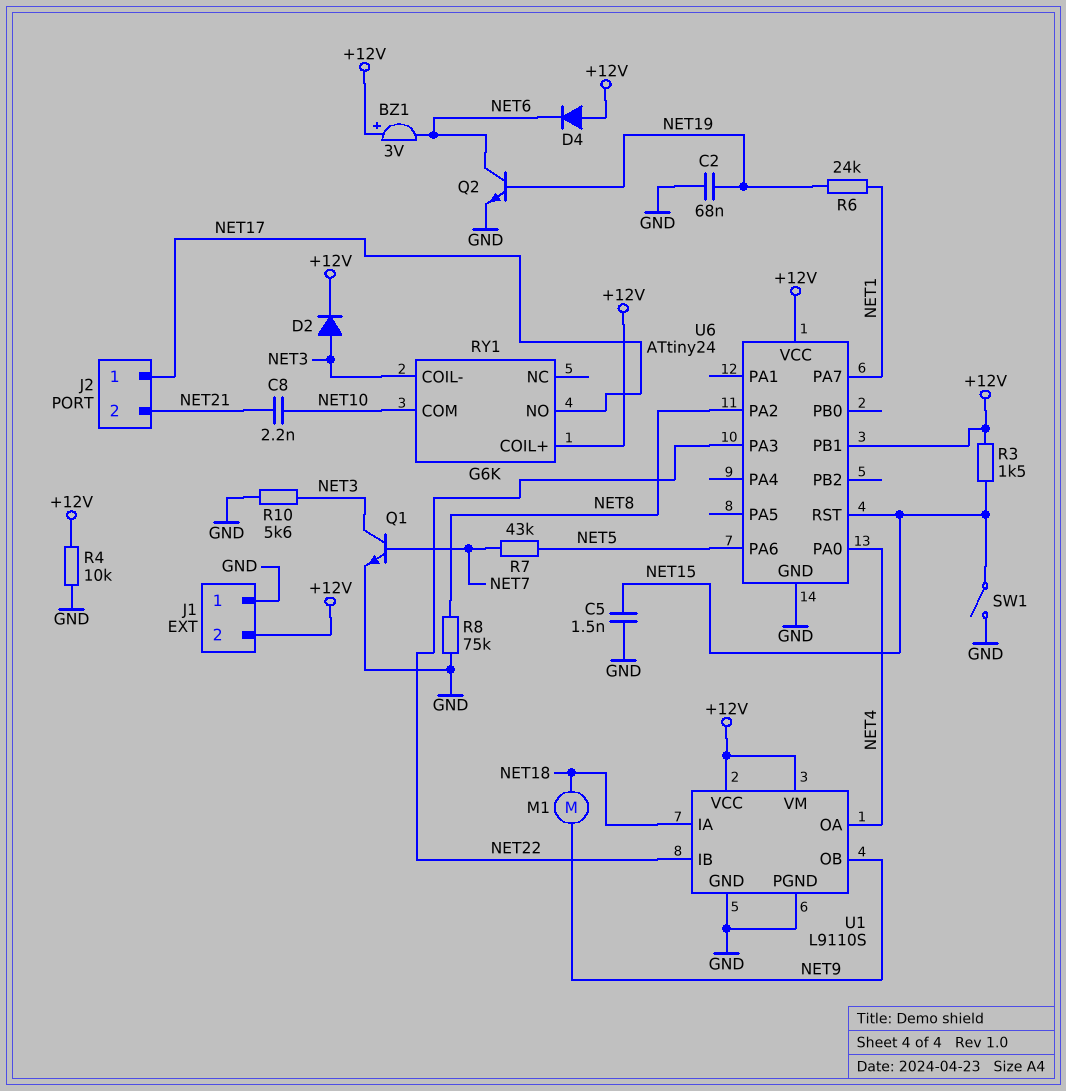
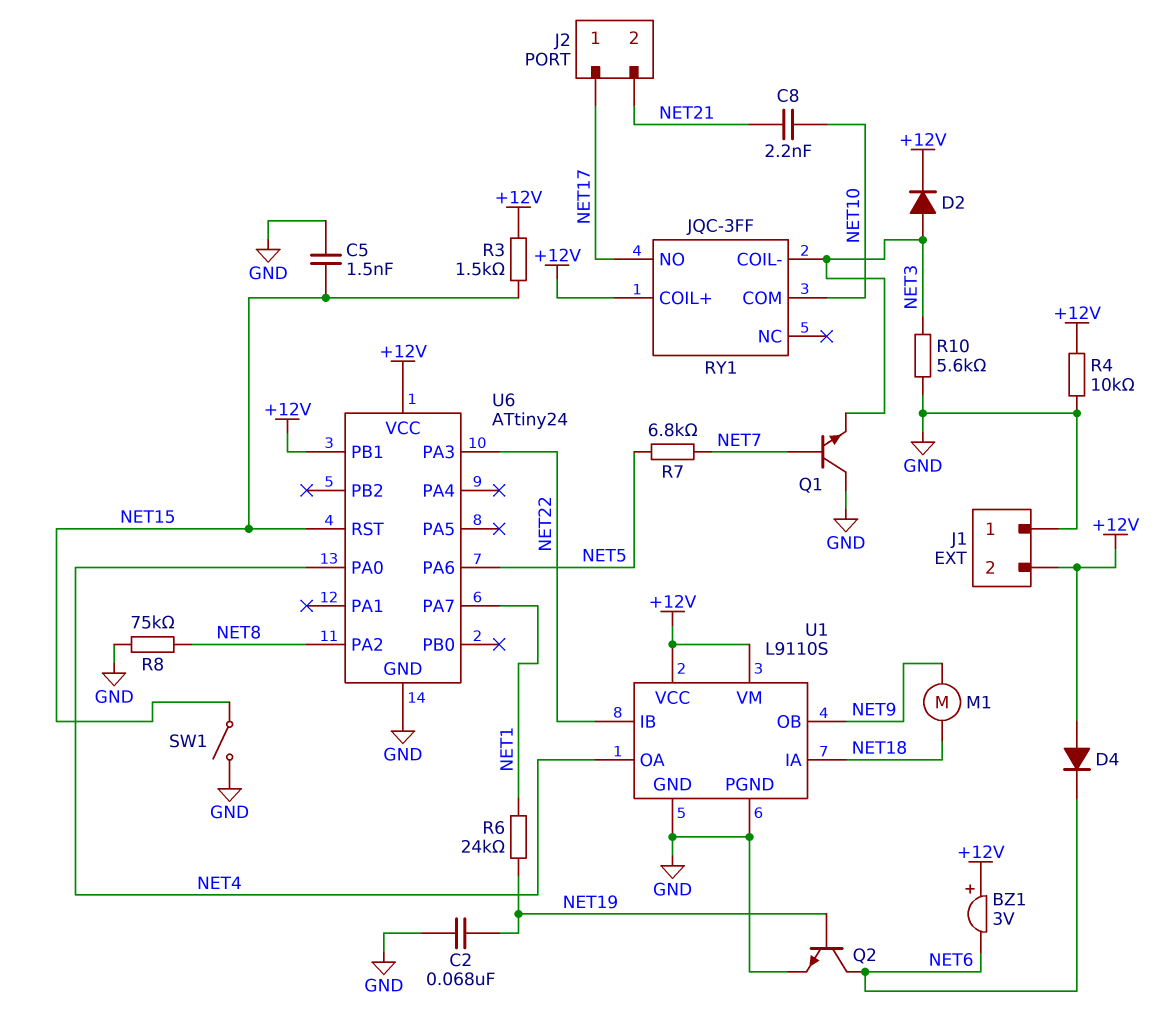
Q1: NPN (B NET7, C NET3, E GND) -> NPN (B NET7, C GND, E NET3)
R7: 43k (NET5, NET7) -> 6.8k (NET5, NET7)
RY1: G6K -> JQC-3FF

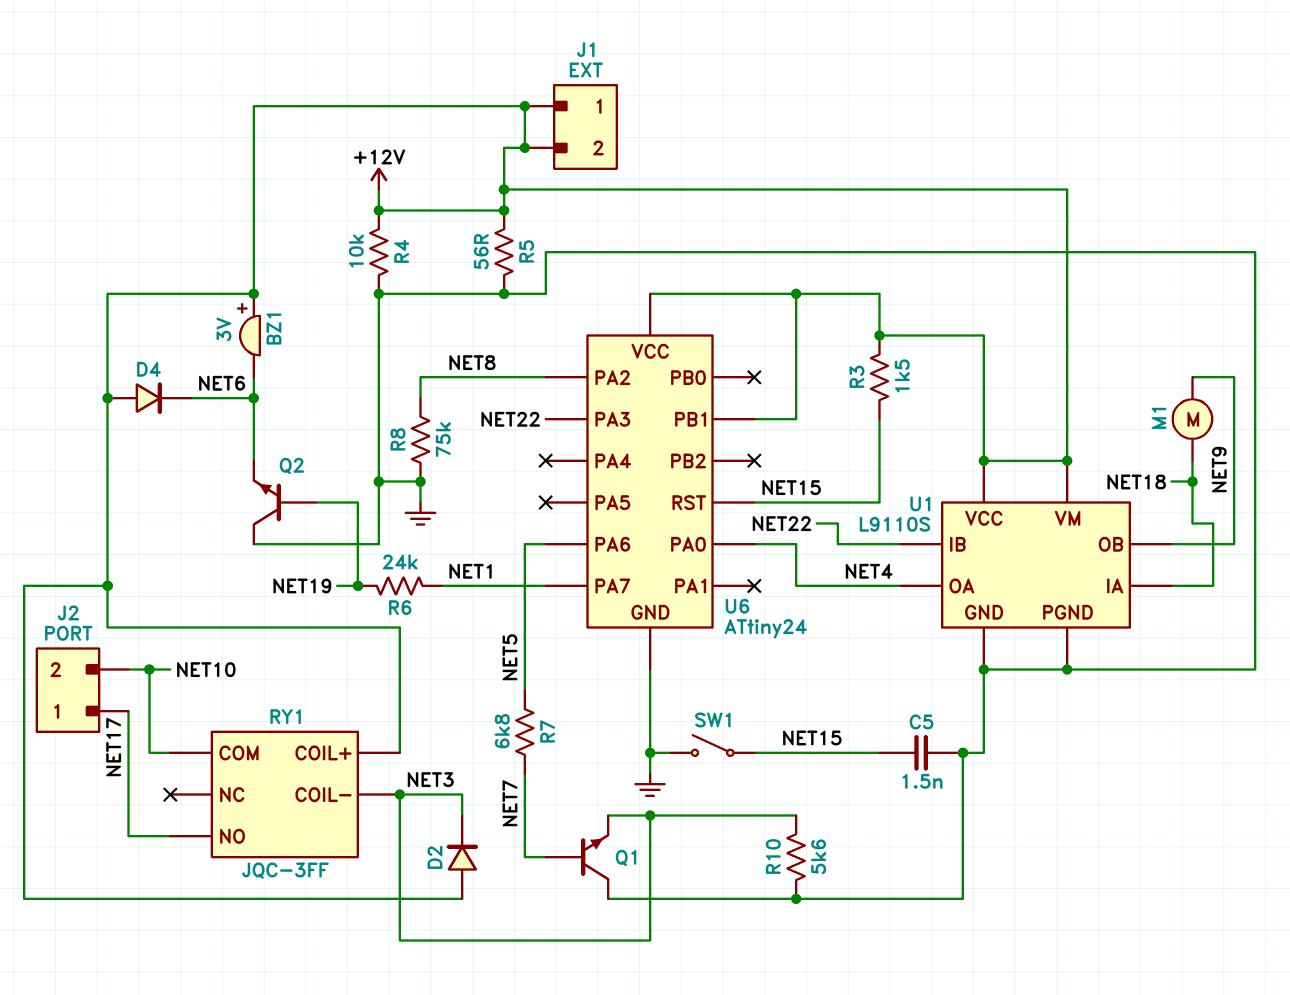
C2: 68nF (GND, NET19) -> none
C8: 2.2nF (NET10, NET21) -> none
D2: diode (A NET3, K +12V) -> diode (A +12V, K NET3)
J1 pin 1: GND -> +12V
J2 pin 2: NET21 -> NET10
Q2: NPN (B NET19, C NET6, E GND) -> NPN (B NET19, C GND, E NET6)
R5: none -> 56 (+12V, GND)

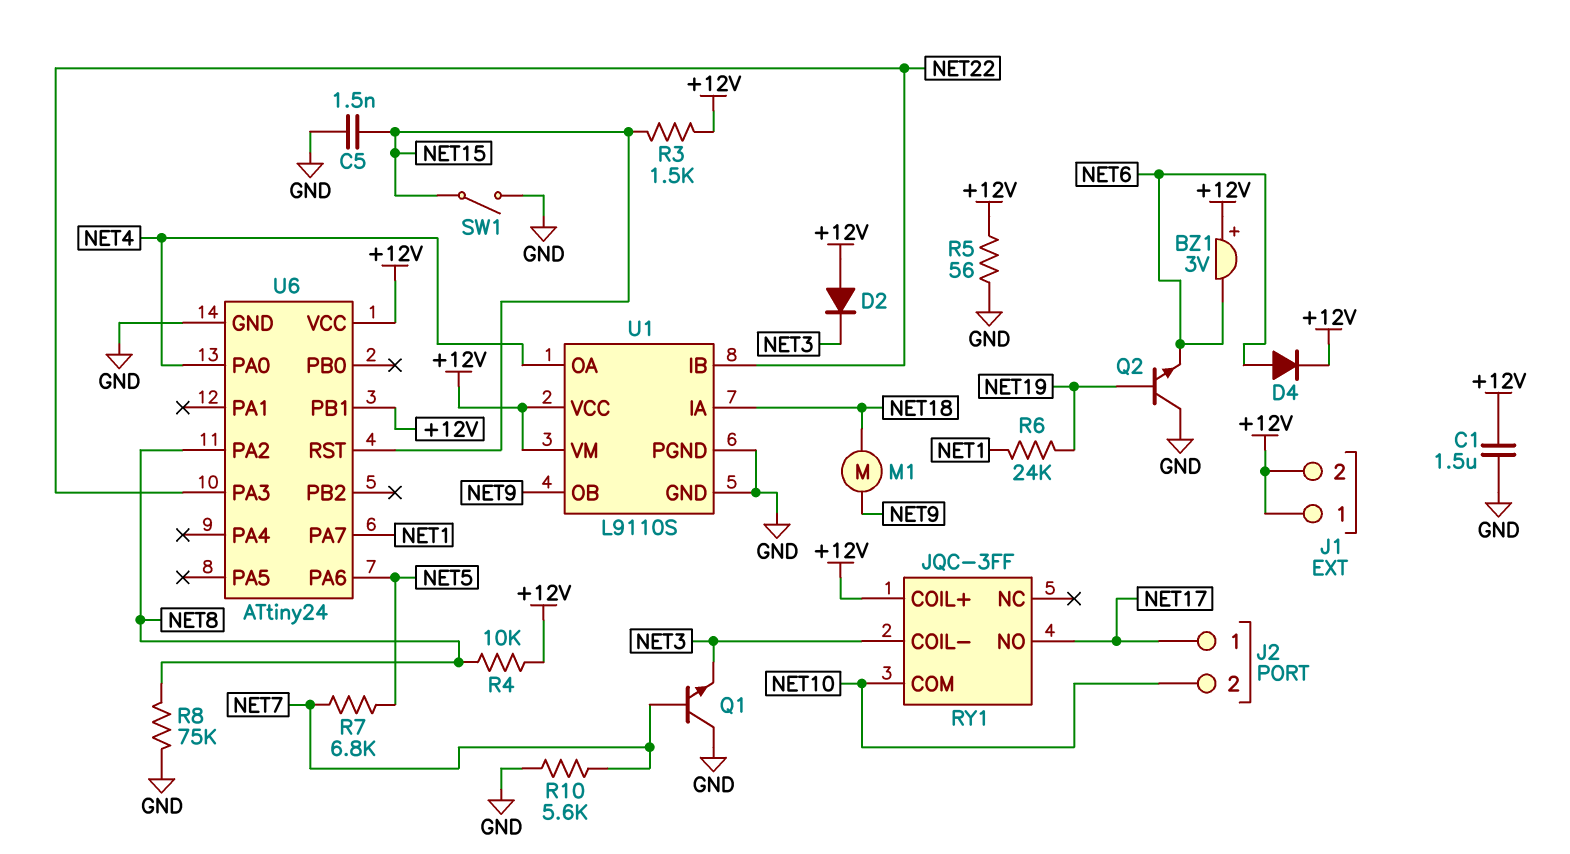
C1: none -> 1.5uF (+12V, GND)
D4: diode (A +12V, K NET6) -> diode (A NET6, K +12V)
R4: 10k (+12V, GND) -> 10k (+12V, NET8)
R10: 5.6k (GND, NET3) -> 5.6k (GND, NET7)

